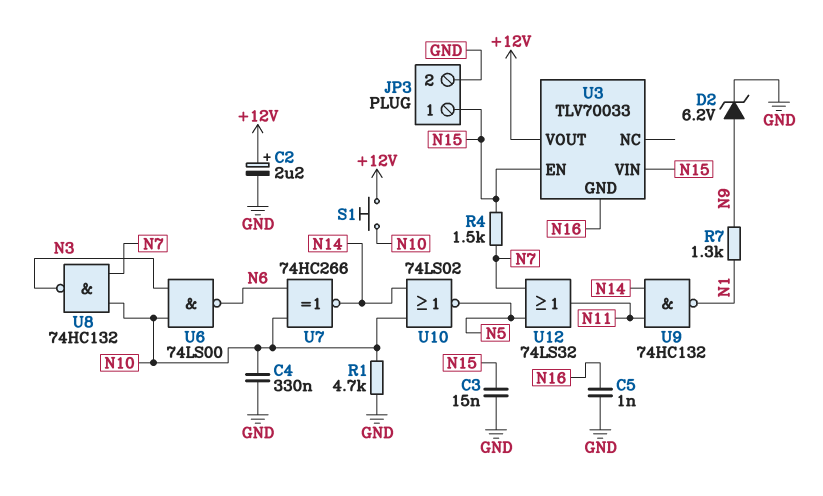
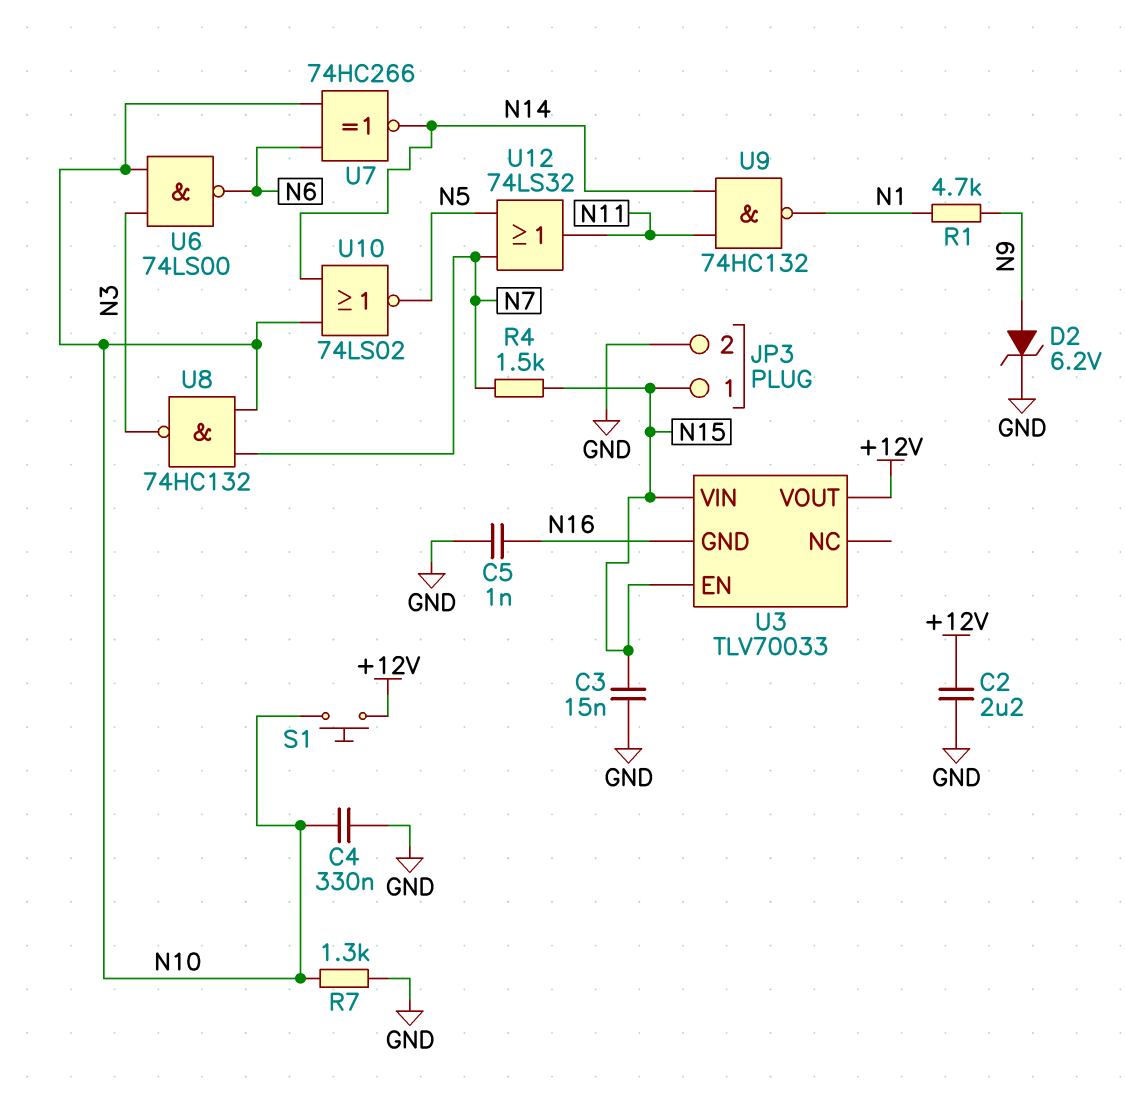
C2: 2.2uF (plus +12V, minus GND) -> 2.2uF (+12V, GND)
R1: 4.7k (GND, N10) -> 4.7k (N1, N9)
R7: 1.3k (N1, N9) -> 1.3k (GND, N10)

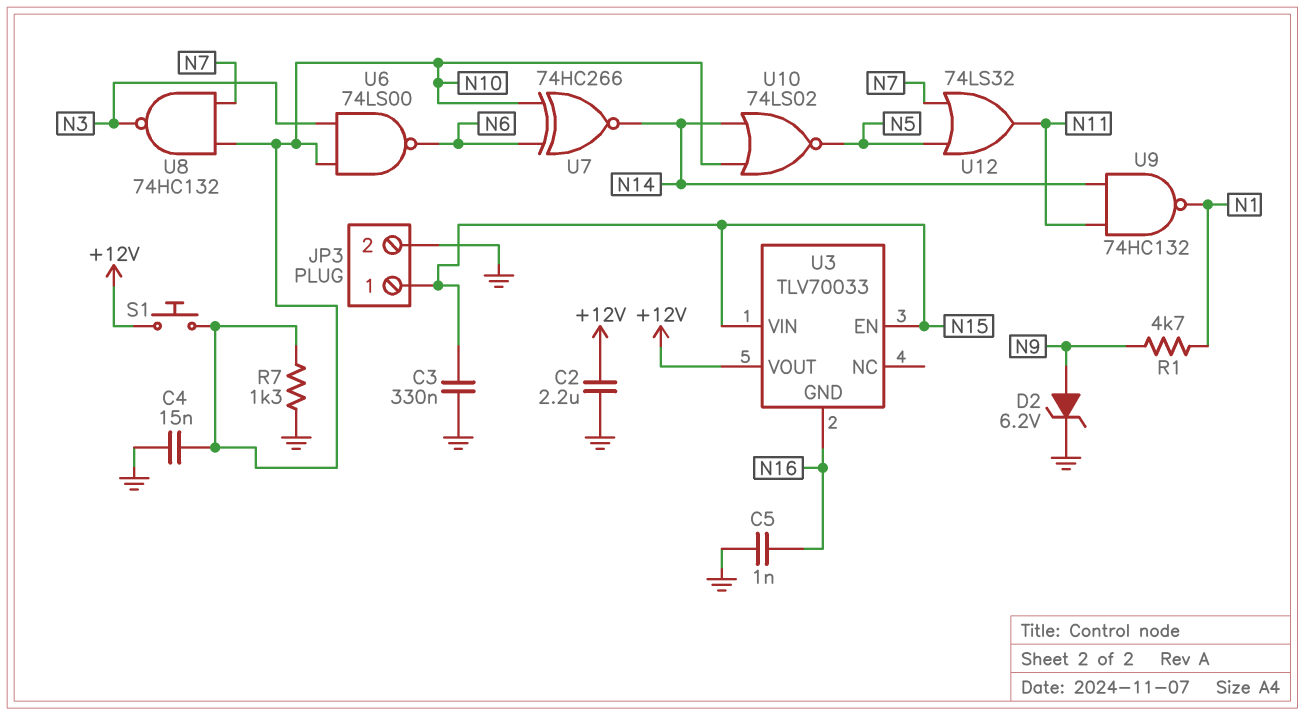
C3: 15nF (GND, N15) -> 330nF (GND, N15)
C4: 330nF (GND, N10) -> 15nF (GND, N10)
R4: 1.5k (N7, N15) -> none

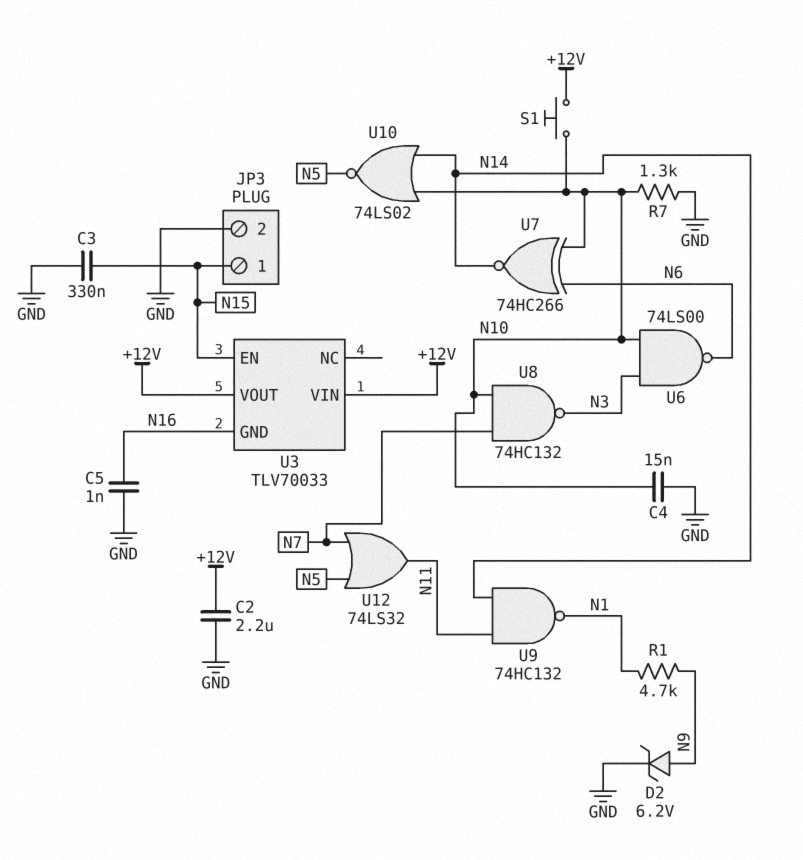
U3 pin VIN: N15 -> +12V

